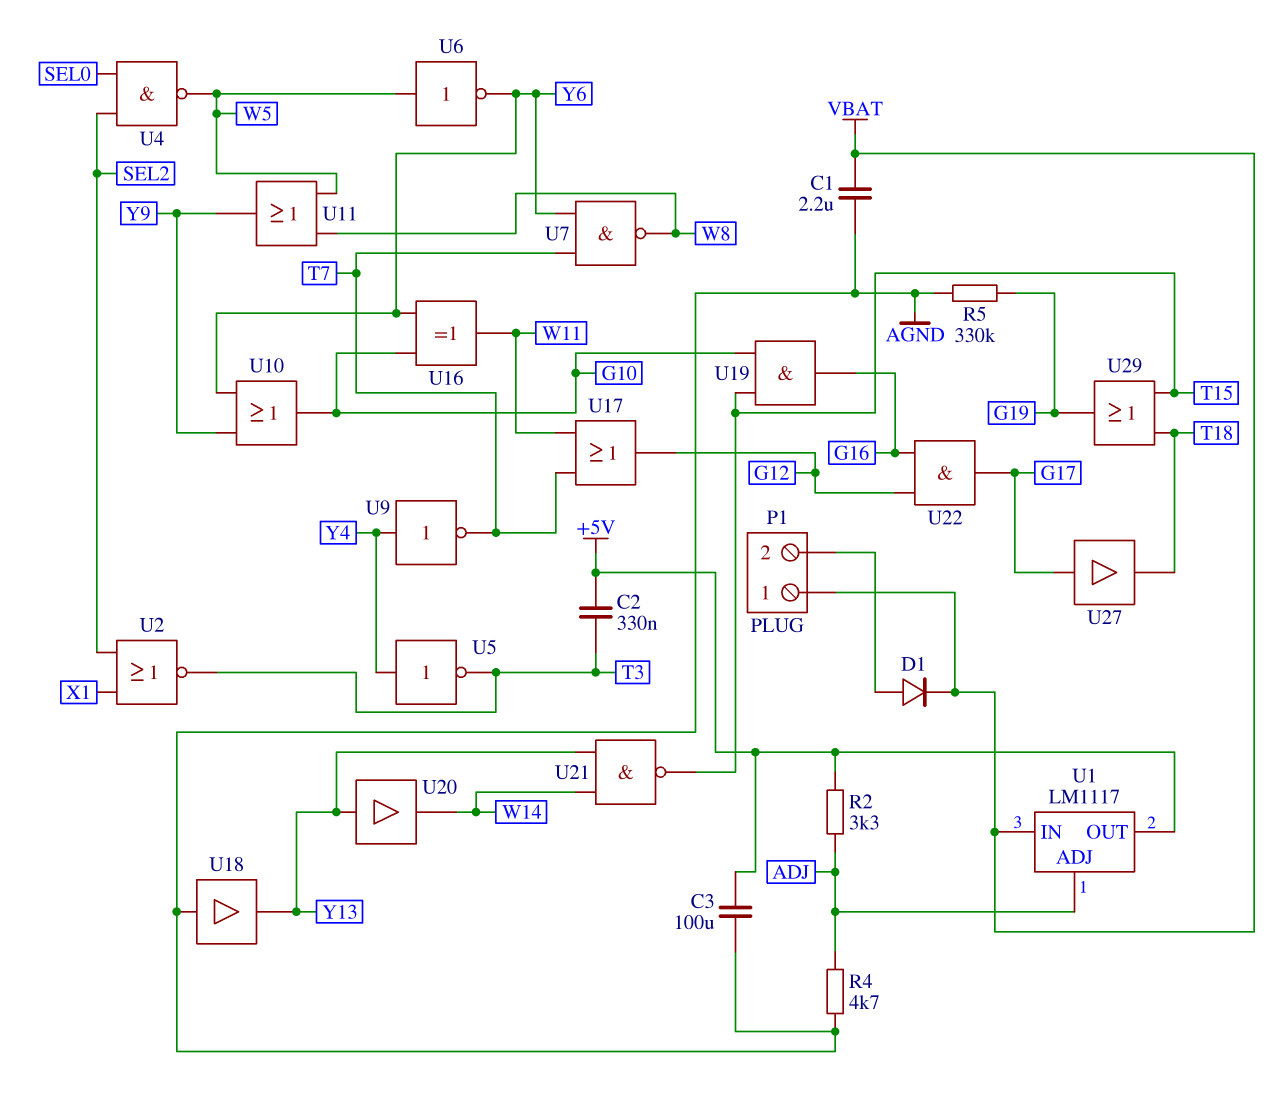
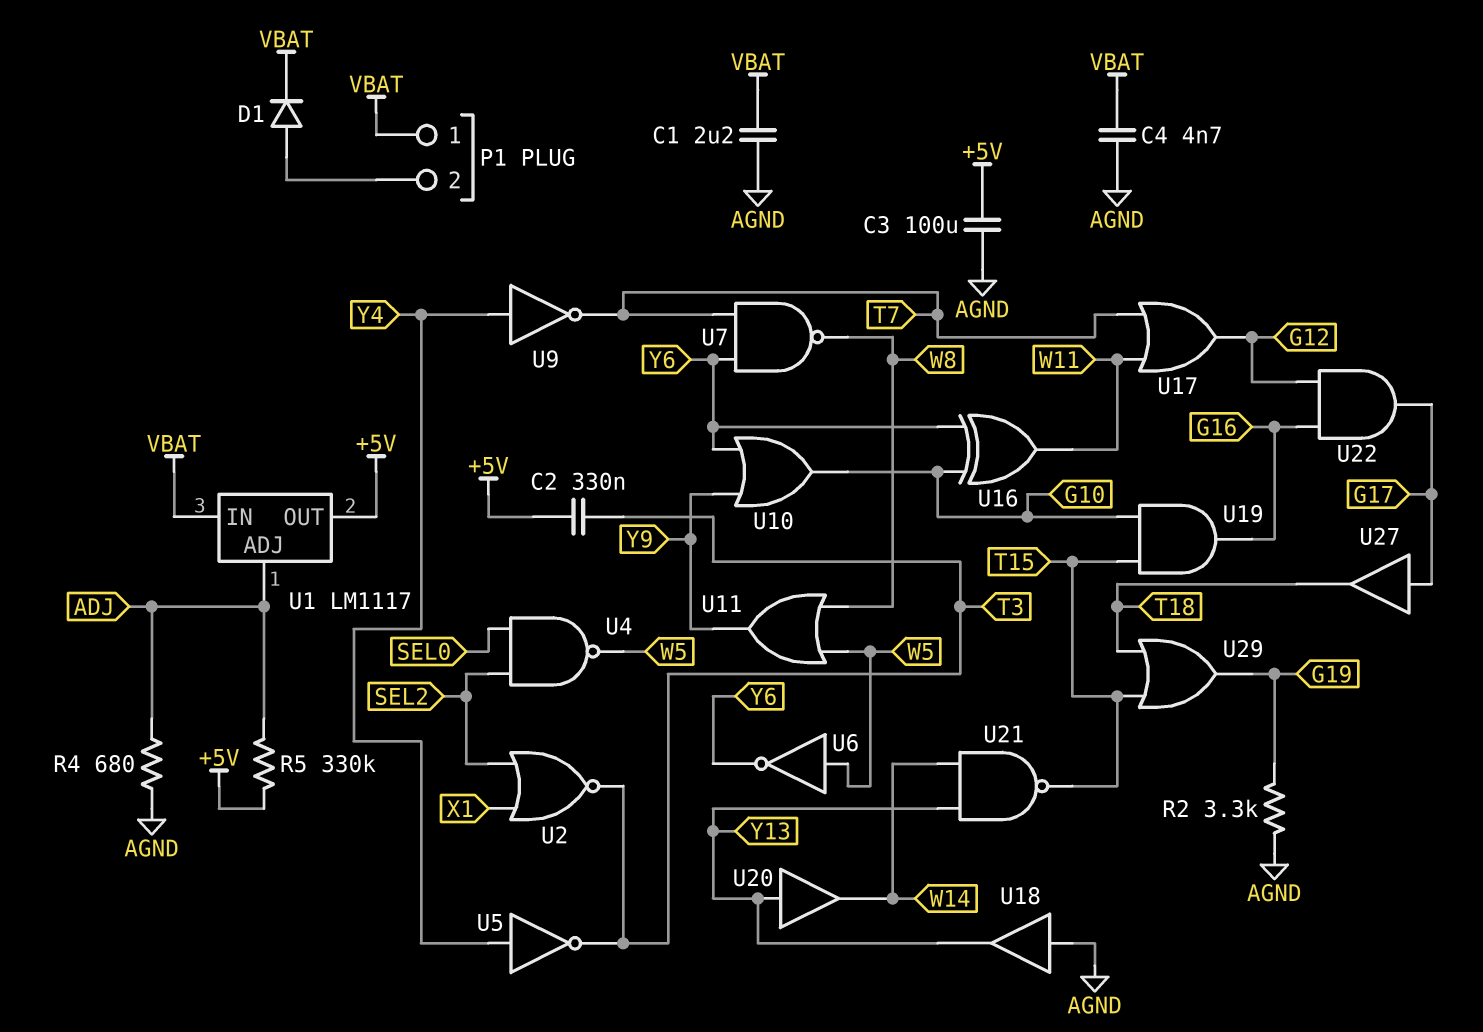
C4: none -> 4.7nF (AGND, VBAT)
R2: 3.3k (+5V, ADJ) -> 3.3k (AGND, G19)
R4: 4.7k (ADJ, AGND) -> 680 (ADJ, AGND)
R5: 330k (AGND, G19) -> 330k (+5V, ADJ)

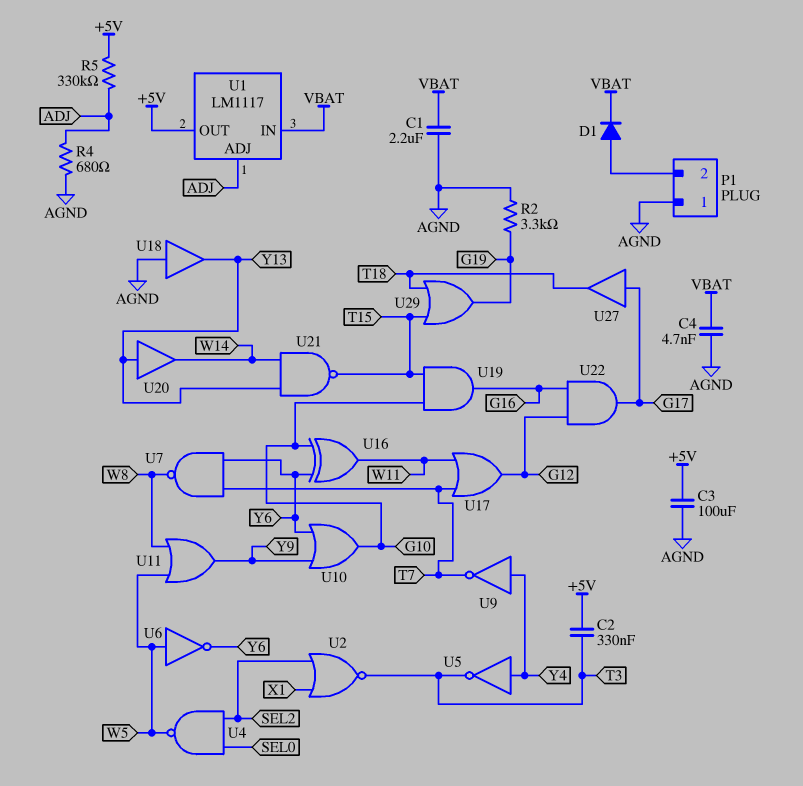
P1 pin 1: VBAT -> AGND

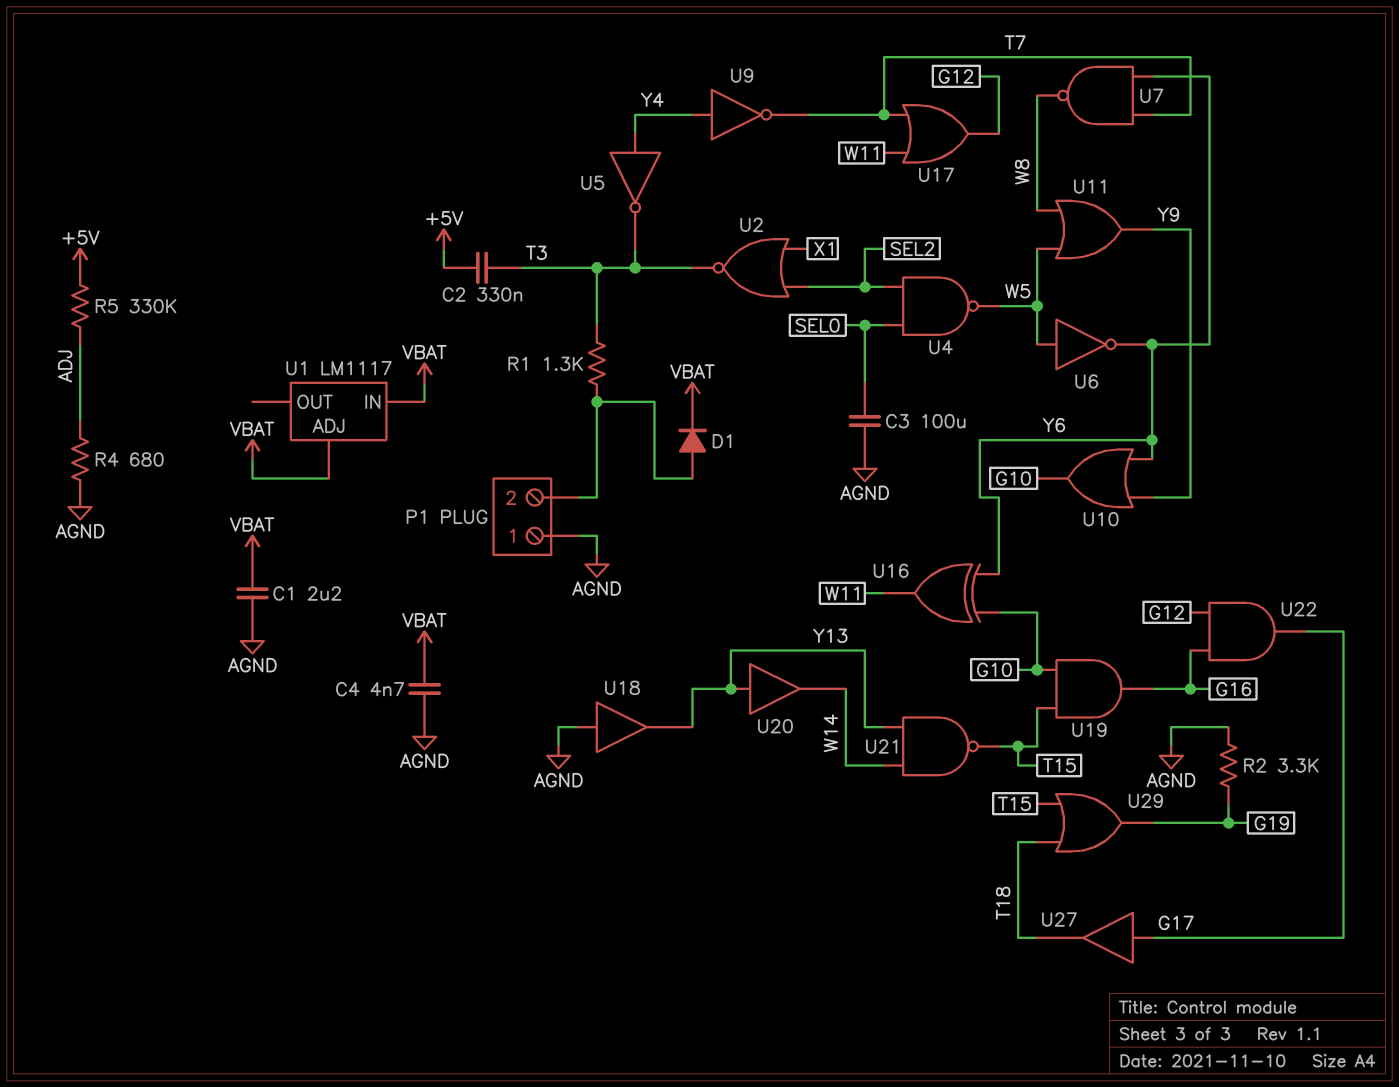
C3: 100uF (+5V, AGND) -> 100uF (AGND, SEL0)
R1: none -> 1.3k (P1/2, T3)
U1 pin ADJ: ADJ -> VBAT
U1 pin OUT: +5V -> none

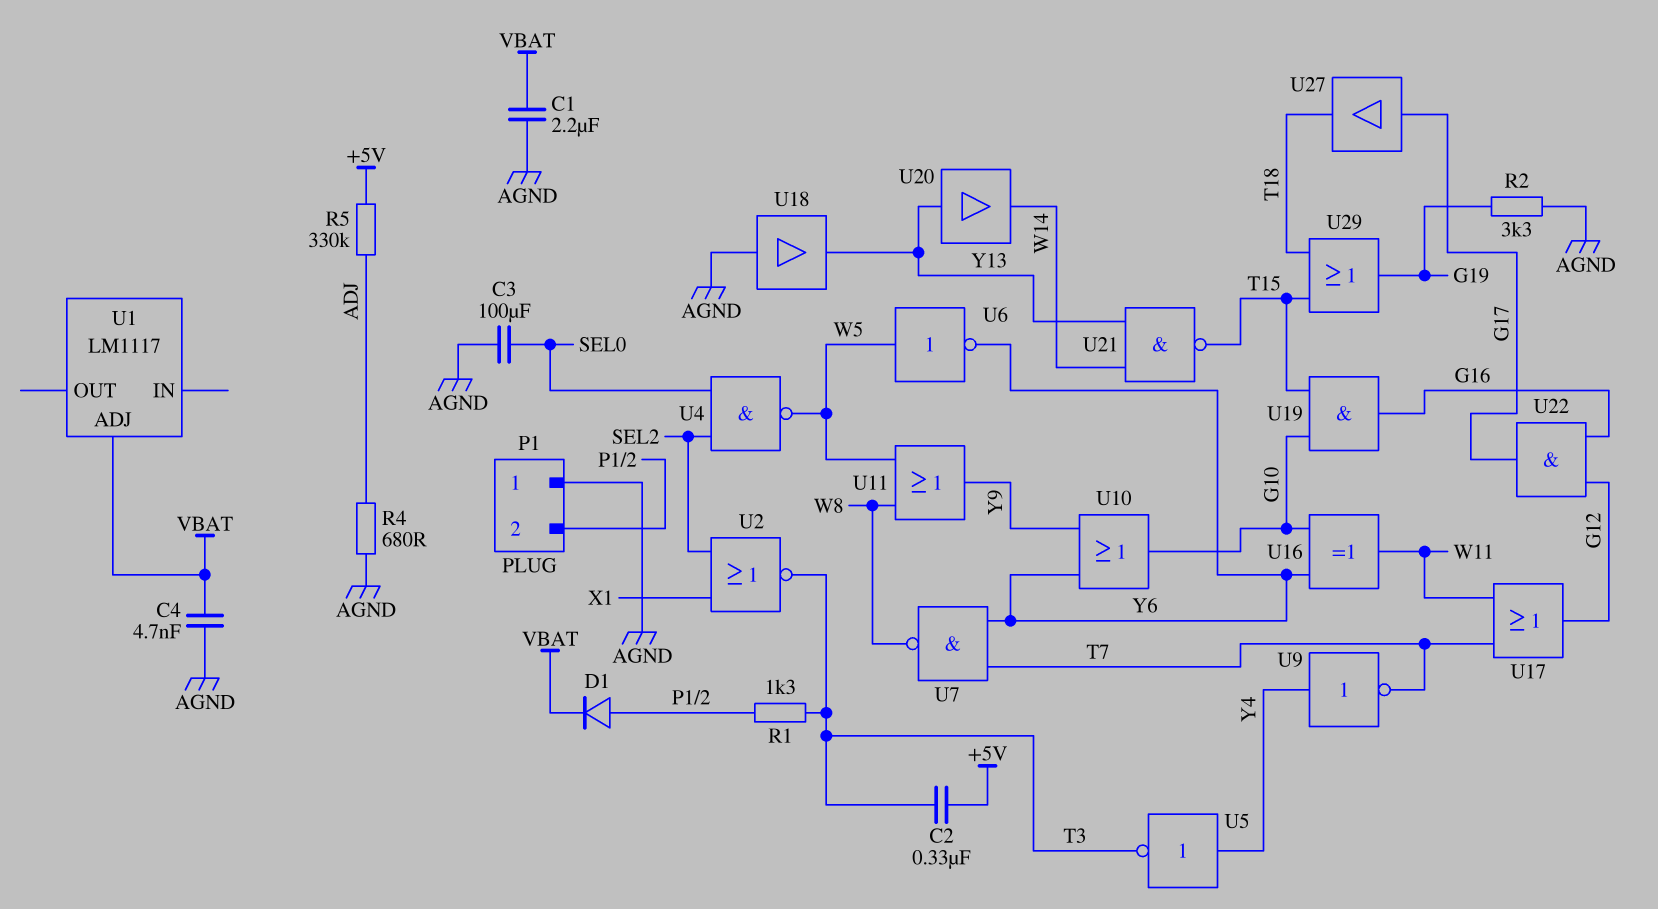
U1 pin IN: VBAT -> none

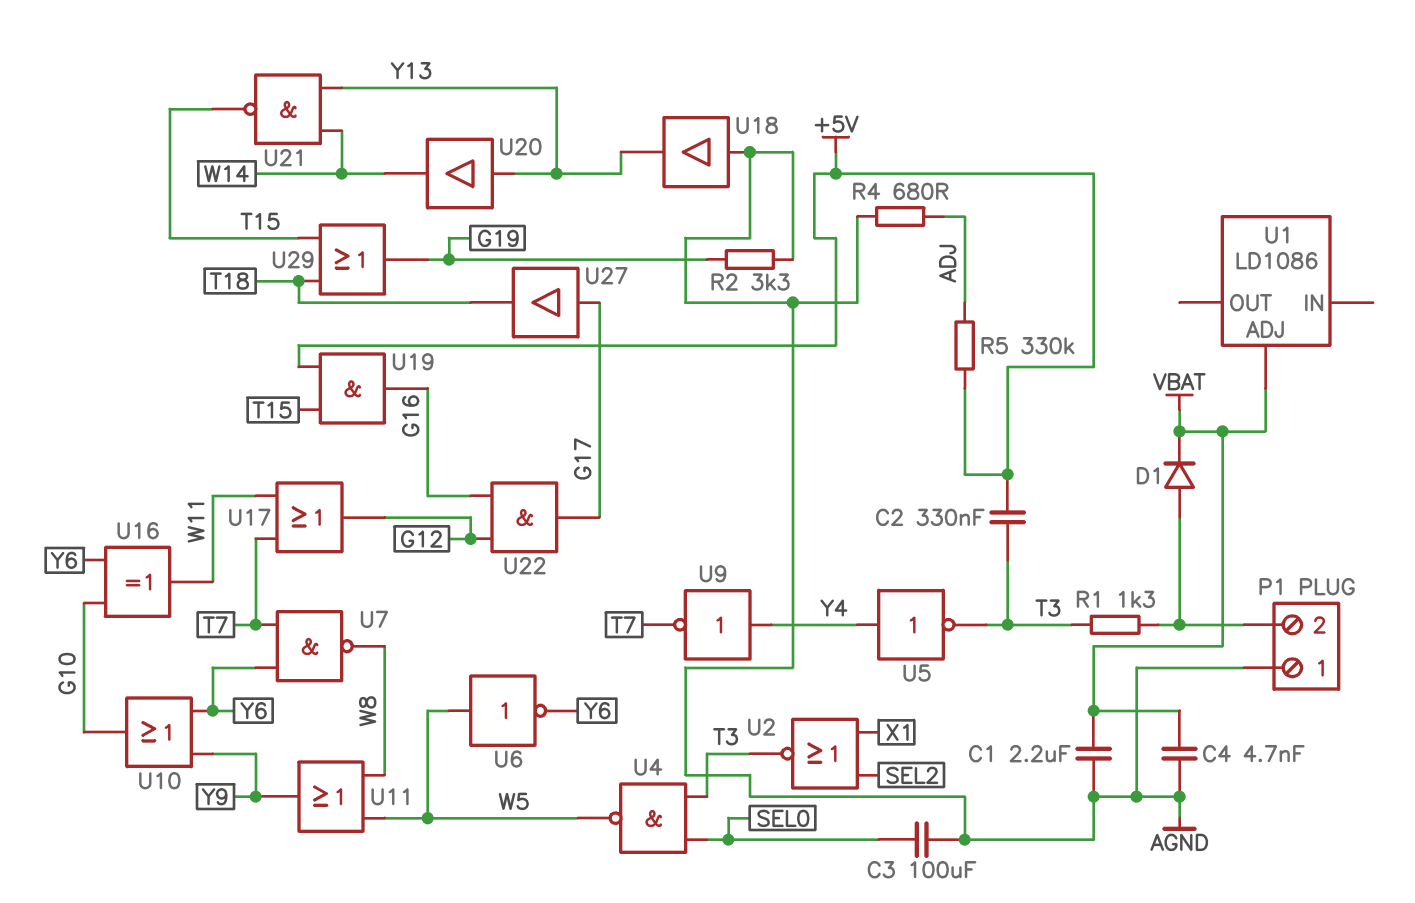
U1: LM1117 -> LD1086
U4: NAND (in SEL0, in SEL2, out W5) -> NAND (in SEL0, in T3, out W5)
U19: AND (in G10, in T15, out G16) -> AND (in +5V, in T15, out G16)

